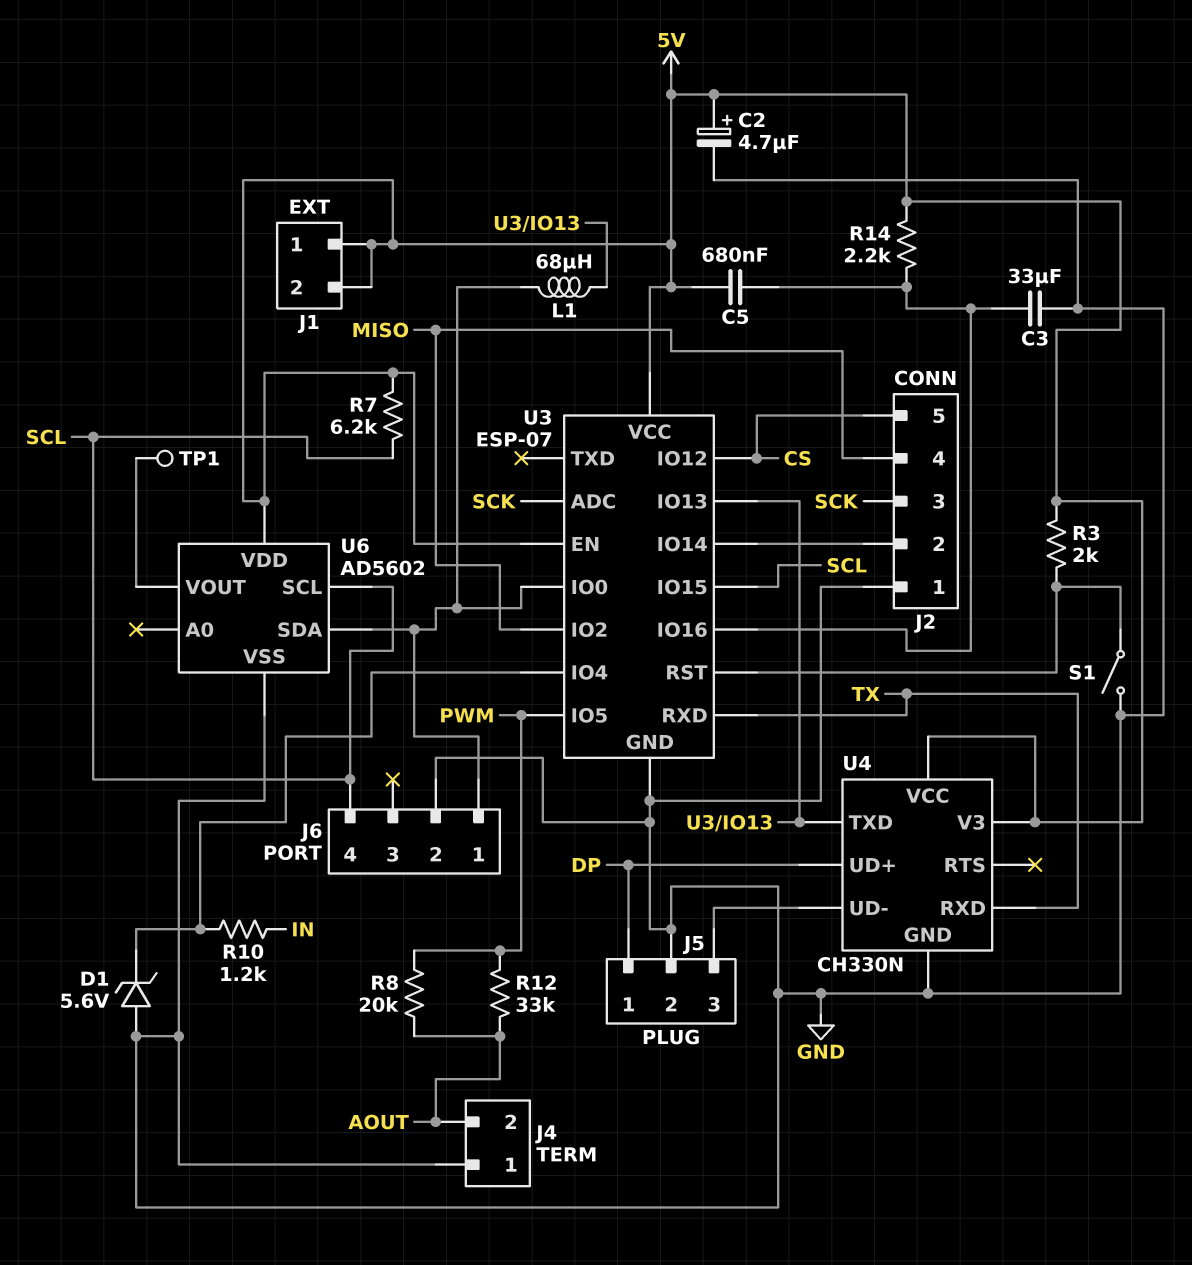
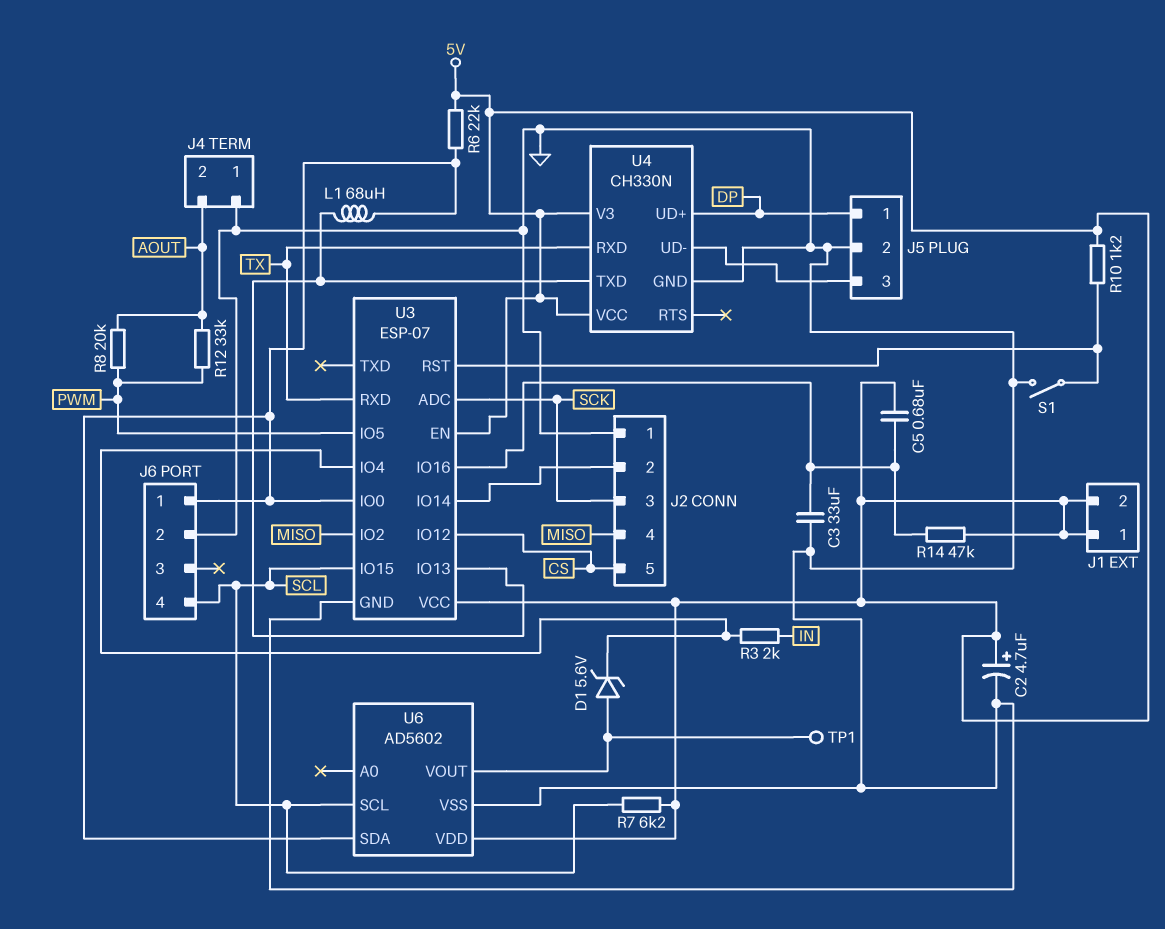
D1: zener 5.6V (A GND, K U3/IO4) -> zener 5.6V (A U6/VOUT, K U3/IO4)
R3: 2k (5V, U3/RST) -> 2k (IN, U3/IO4)
R6: none -> 22k (5V, J6/1)
R10: 1.2k (IN, U3/IO4) -> 1.2k (5V, U3/RST)
R14: 2.2k (5V, U3/IO16) -> 47k (5V, U3/IO16)

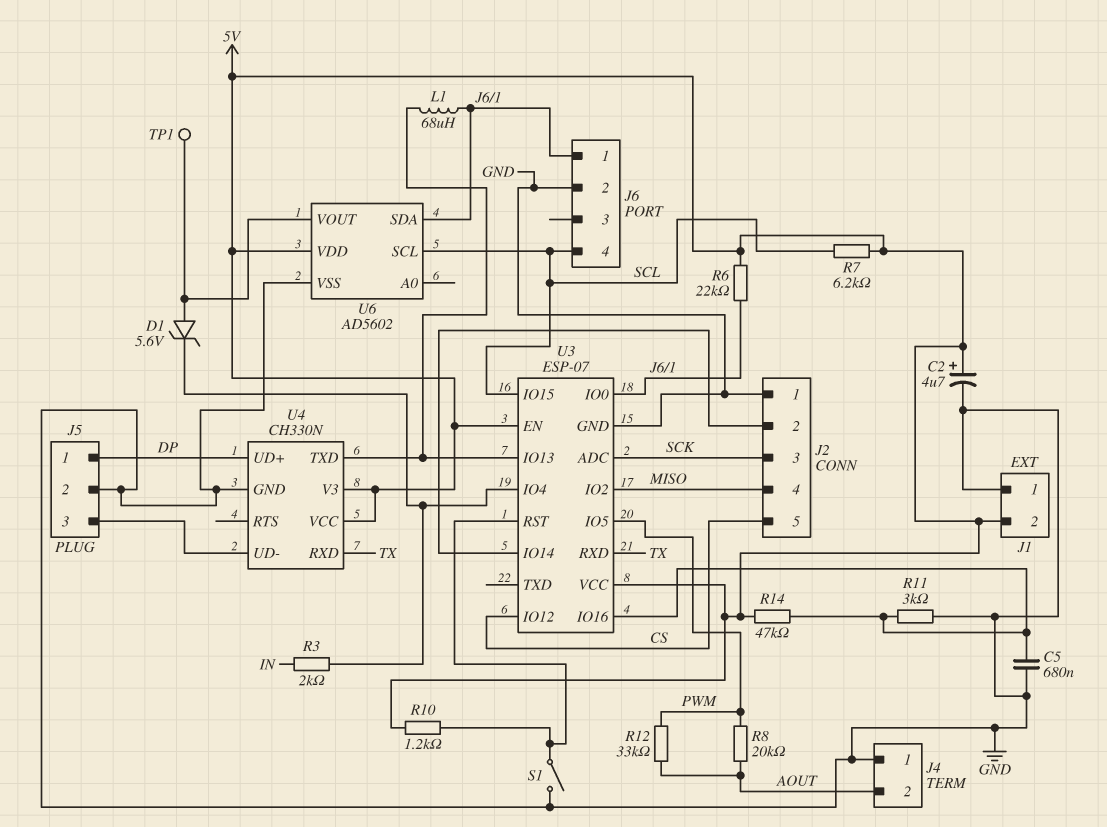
C3: 33uF (GND, U3/IO16) -> none
C5: 680nF (5V, U3/IO16) -> 680nF (GND, U3/IO16)
J1 pin 1: 5V -> GND
R11: none -> 3k (GND, U3/IO16)

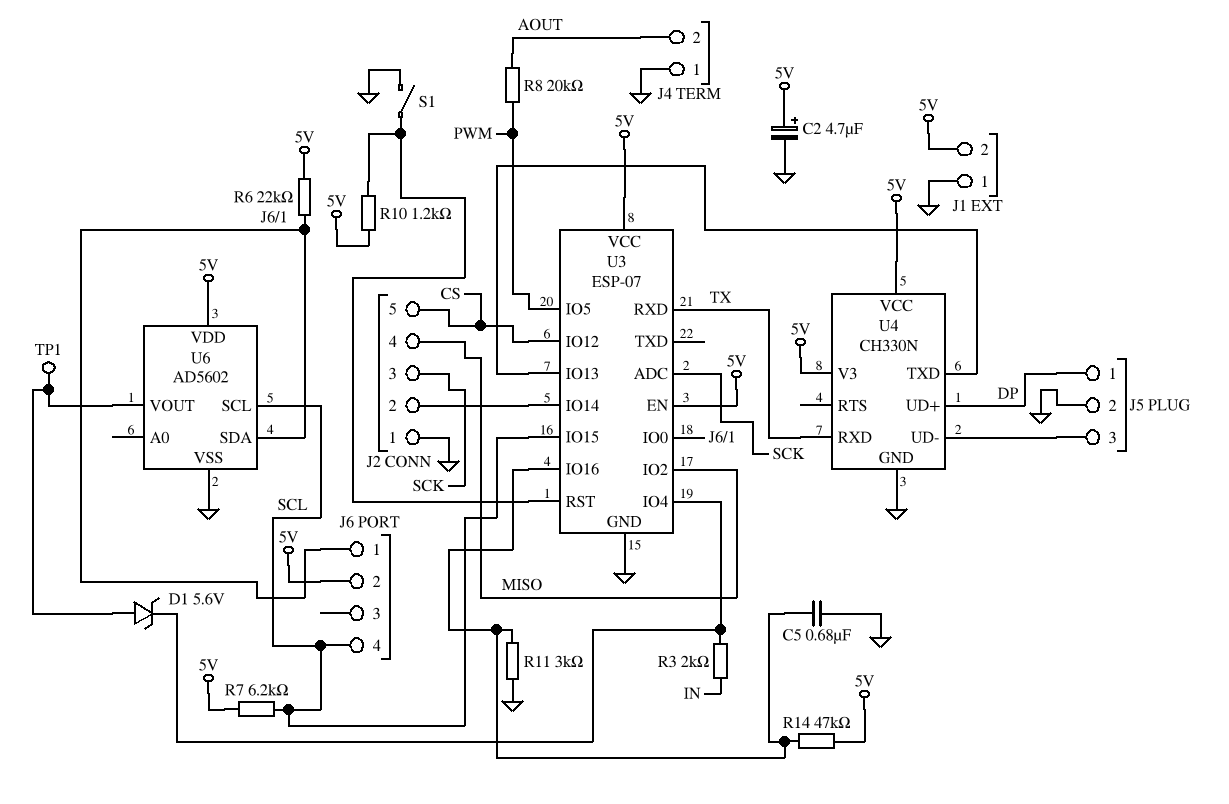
J6 pin 2: GND -> 5V
L1: 68uH (J6/1, U3/IO13) -> none
R12: 33k (AOUT, PWM) -> none

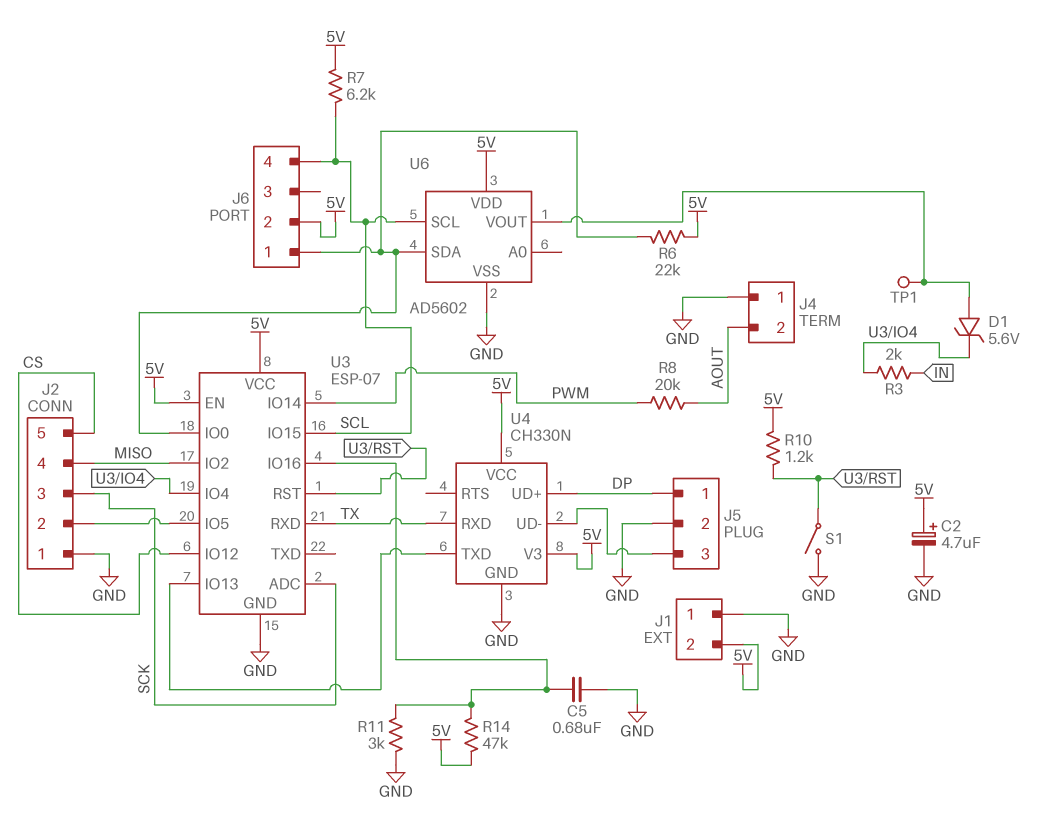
U3 pin IO5: PWM -> J2/2
U3 pin IO14: J2/2 -> PWM

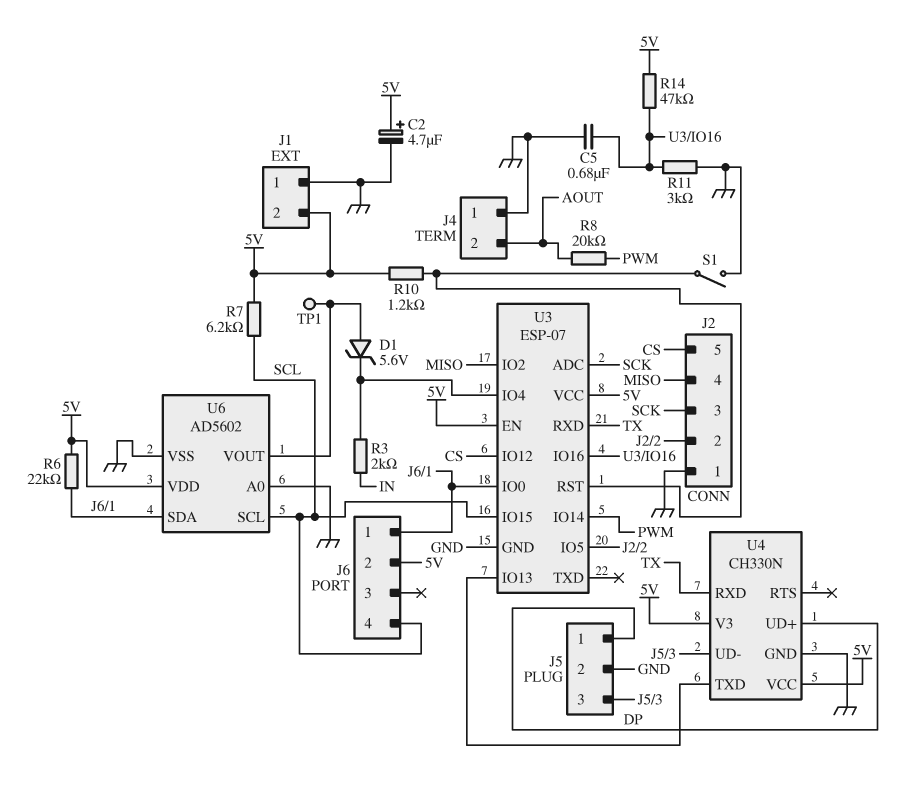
U6 pin A0: none -> GND

